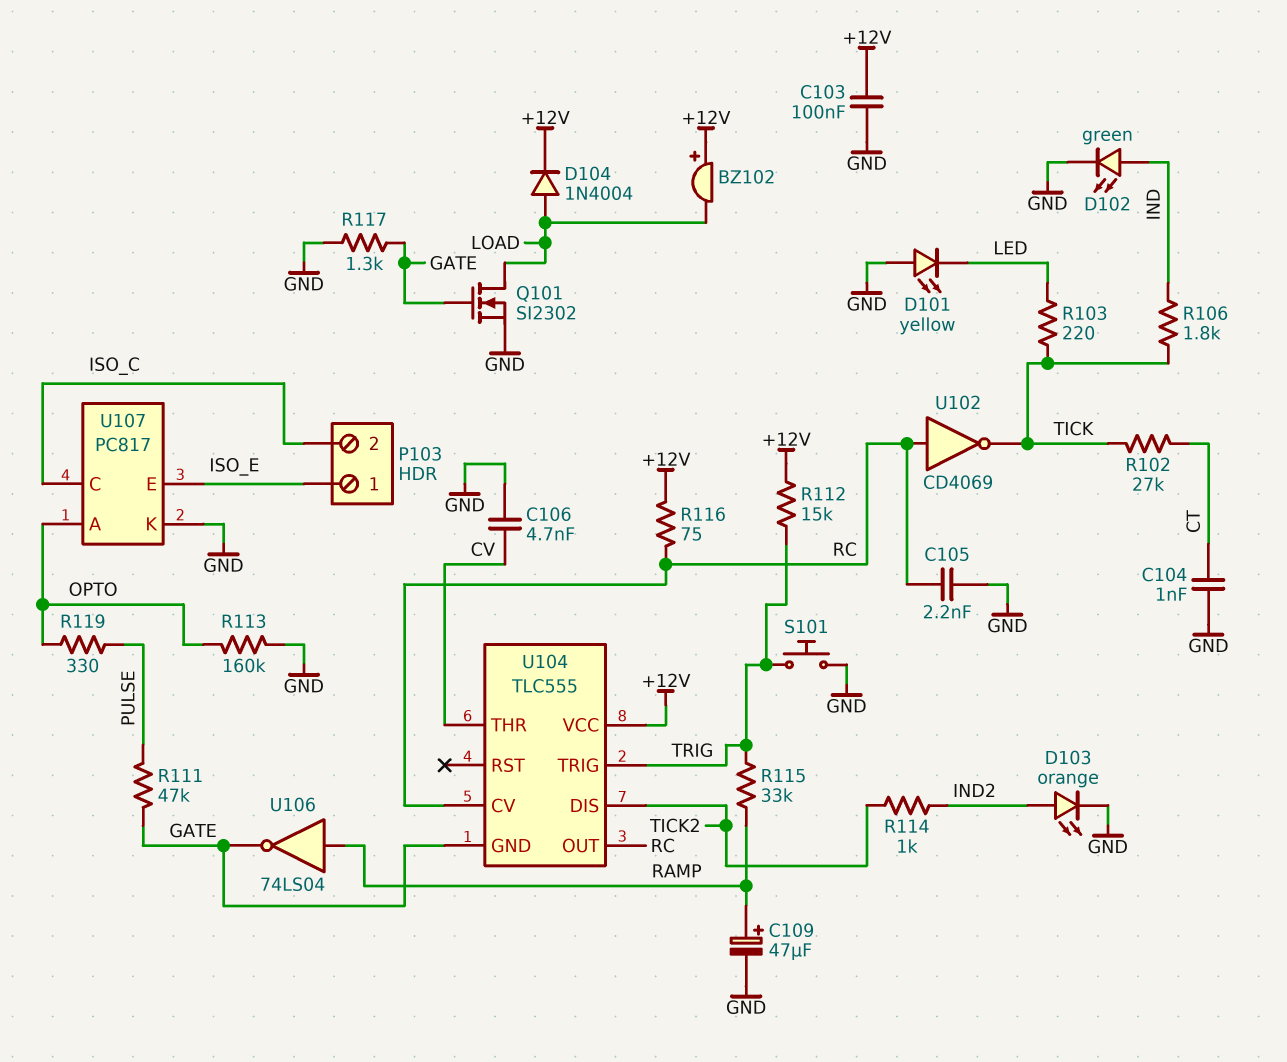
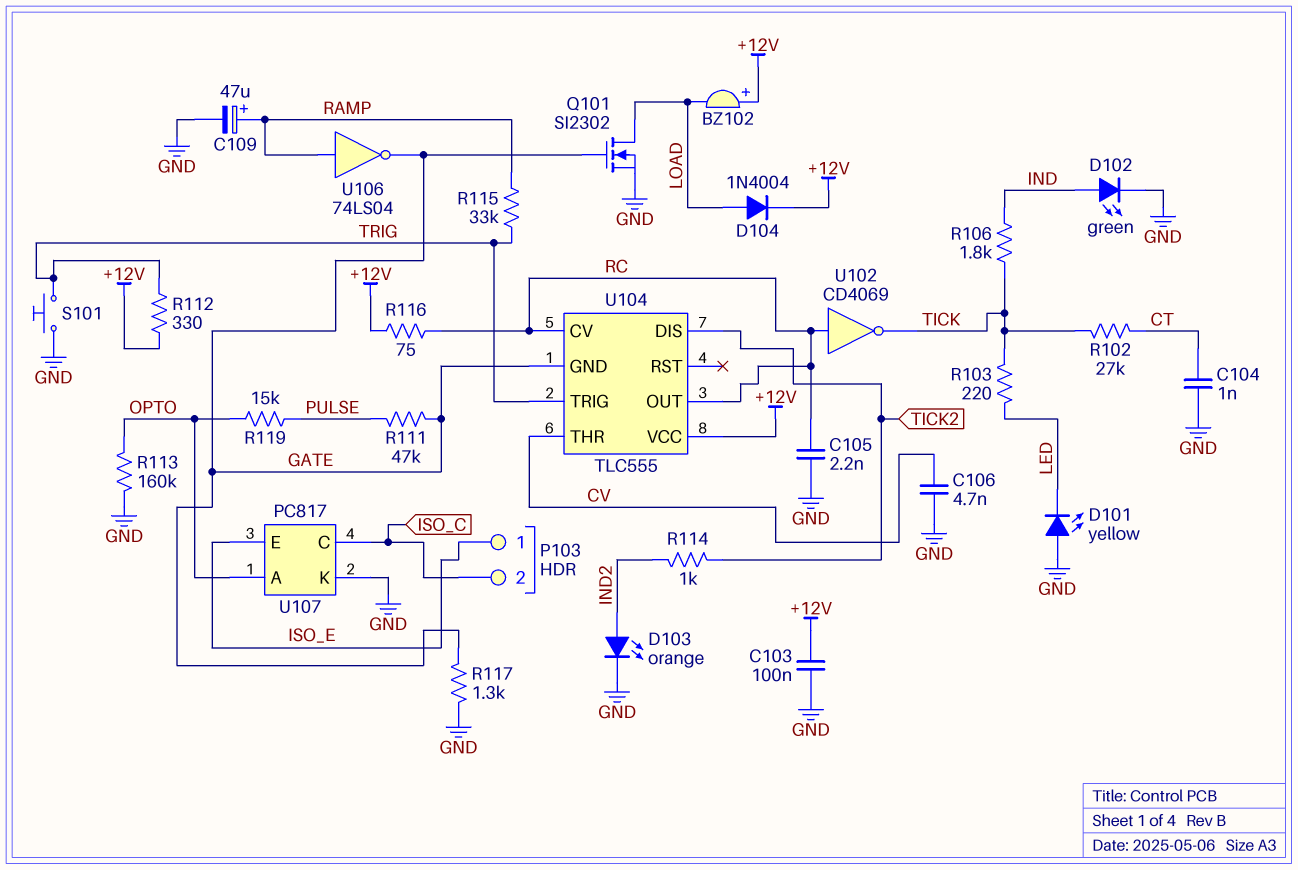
R112: 15k (+12V, TRIG) -> 330 (+12V, TRIG)
R119: 330 (OPTO, PULSE) -> 15k (OPTO, PULSE)

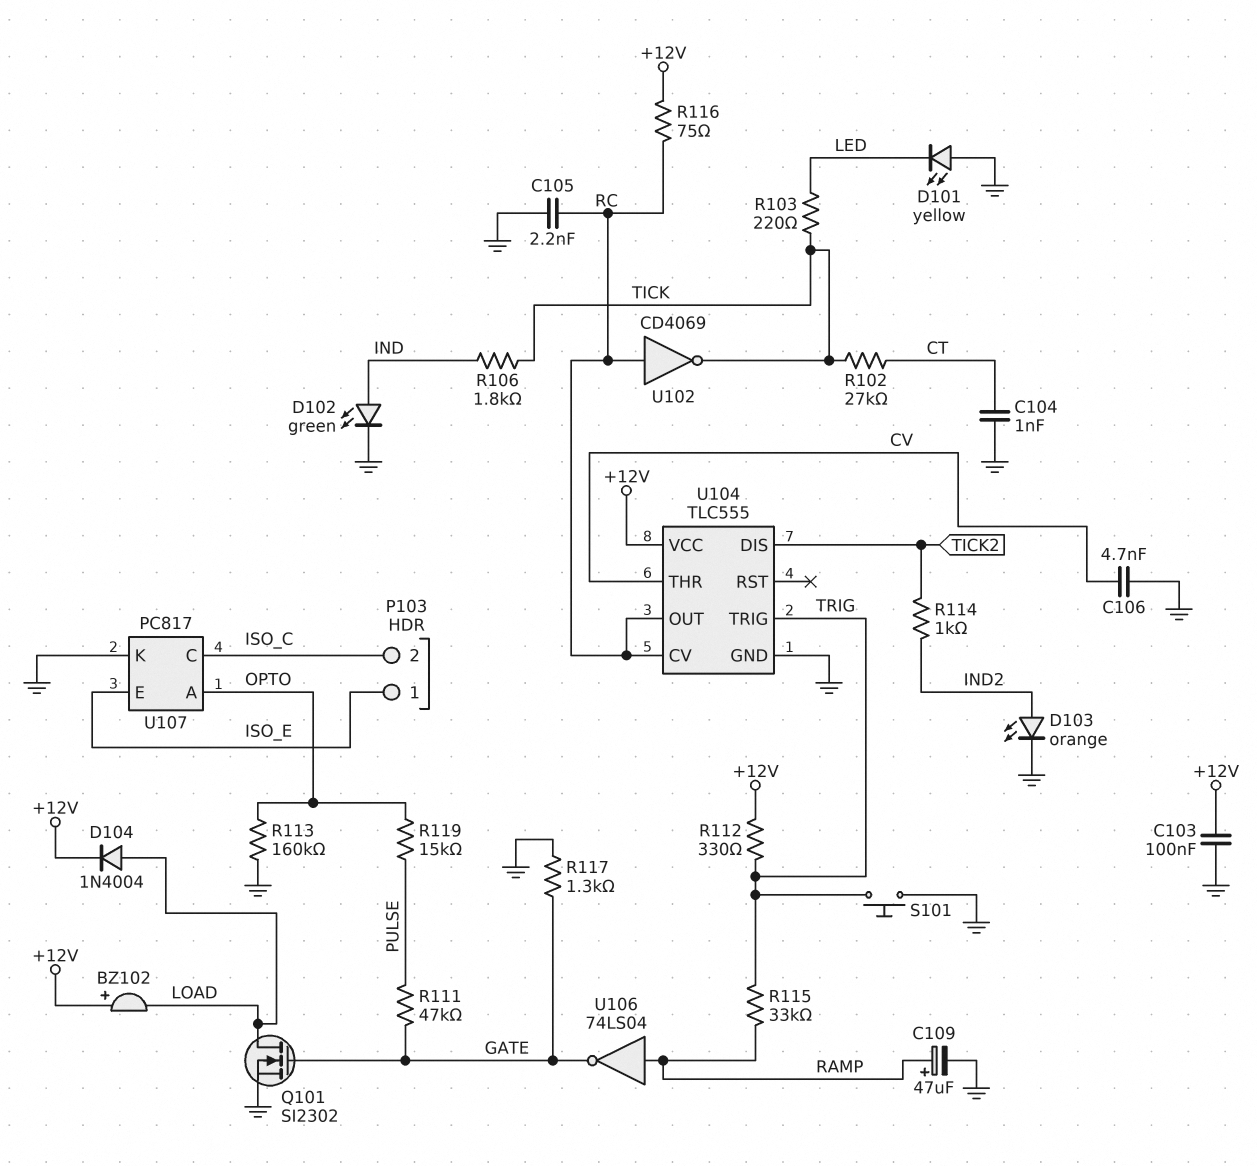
U104 pin GND: GATE -> GND

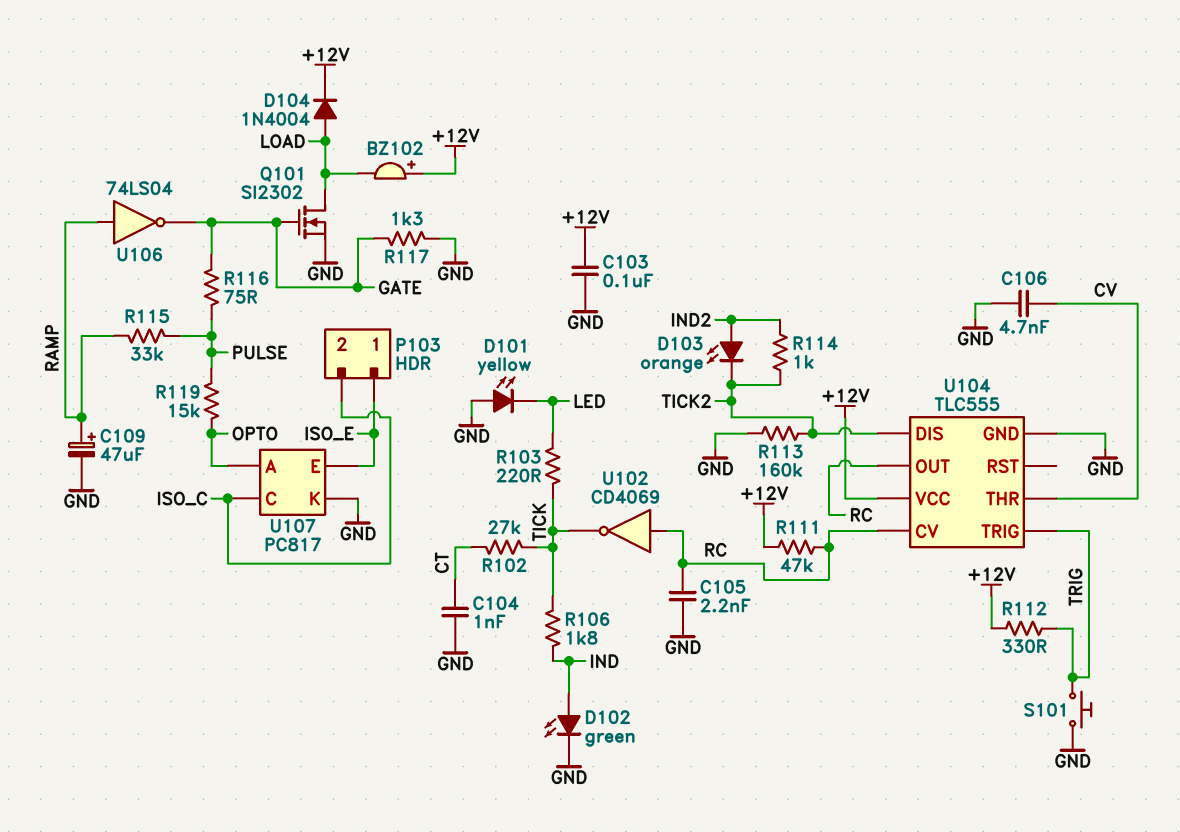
D103: LED orange (A IND2, K GND) -> LED orange (A IND2, K TICK2)
R111: 47k (GATE, PULSE) -> 47k (+12V, RC)
R113: 160k (GND, OPTO) -> 160k (GND, TICK2)
R115: 33k (RAMP, TRIG) -> 33k (PULSE, RAMP)
R116: 75 (+12V, RC) -> 75 (GATE, PULSE)

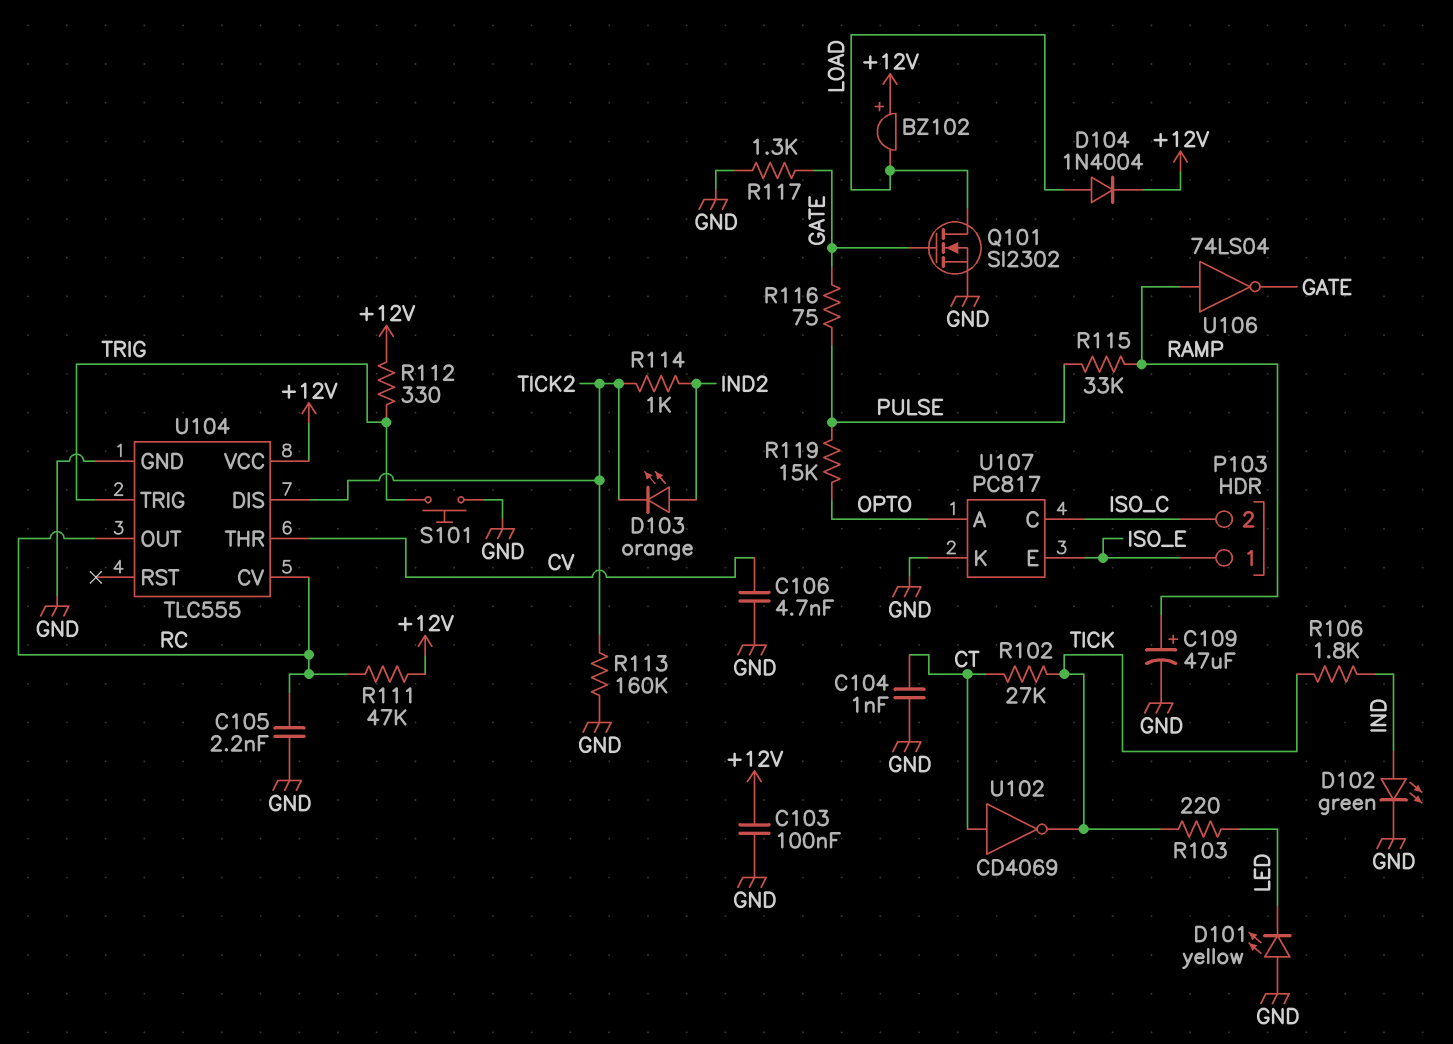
U102: NOT CD4069 (in RC, out TICK) -> NOT CD4069 (in CT, out TICK)

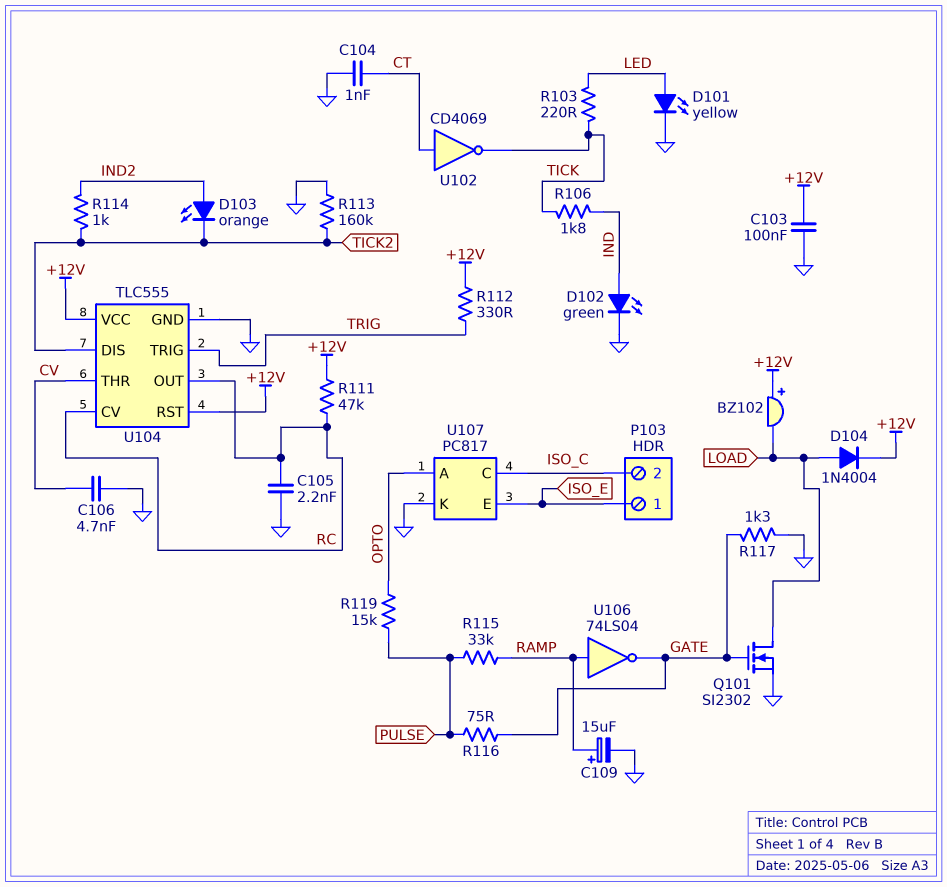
C109: 47uF (plus RAMP, minus GND) -> 15uF (plus RAMP, minus GND)
D101: LED yellow (A GND, K LED) -> LED yellow (A LED, K GND)
R102: 27k (CT, TICK) -> none
S101: button (GND, TRIG) -> none
U104 pin RST: none -> +12V

